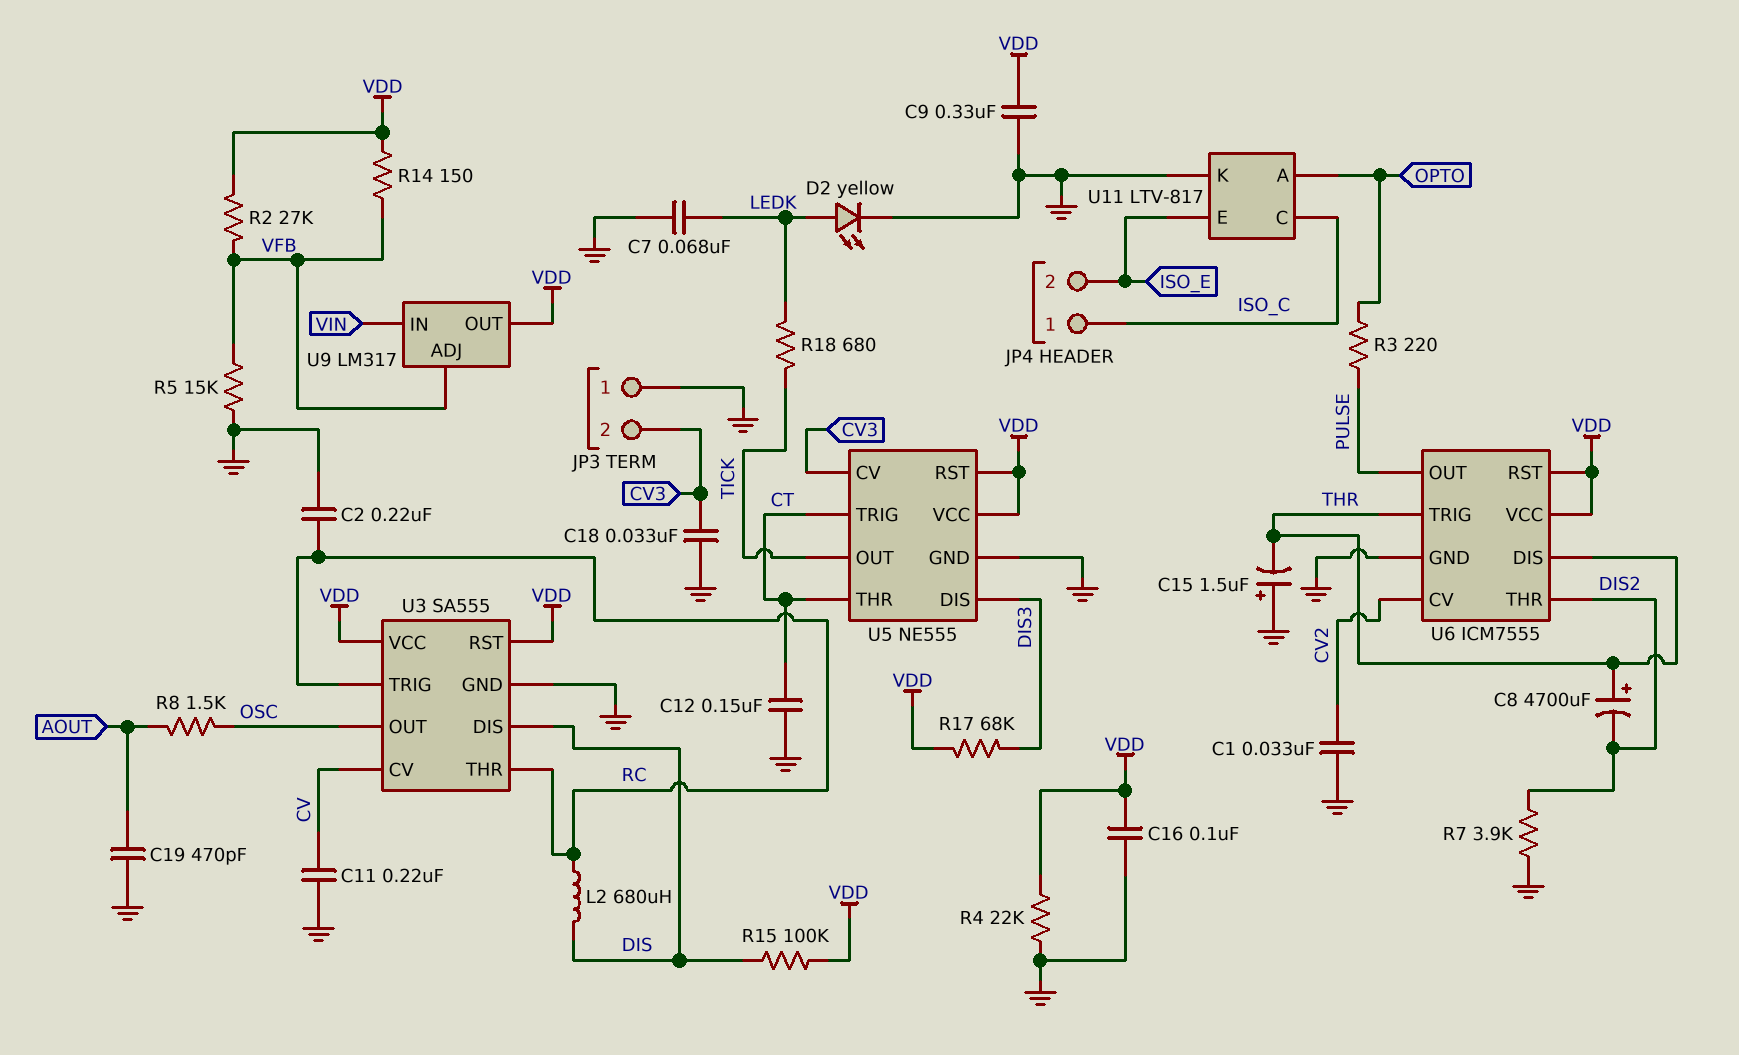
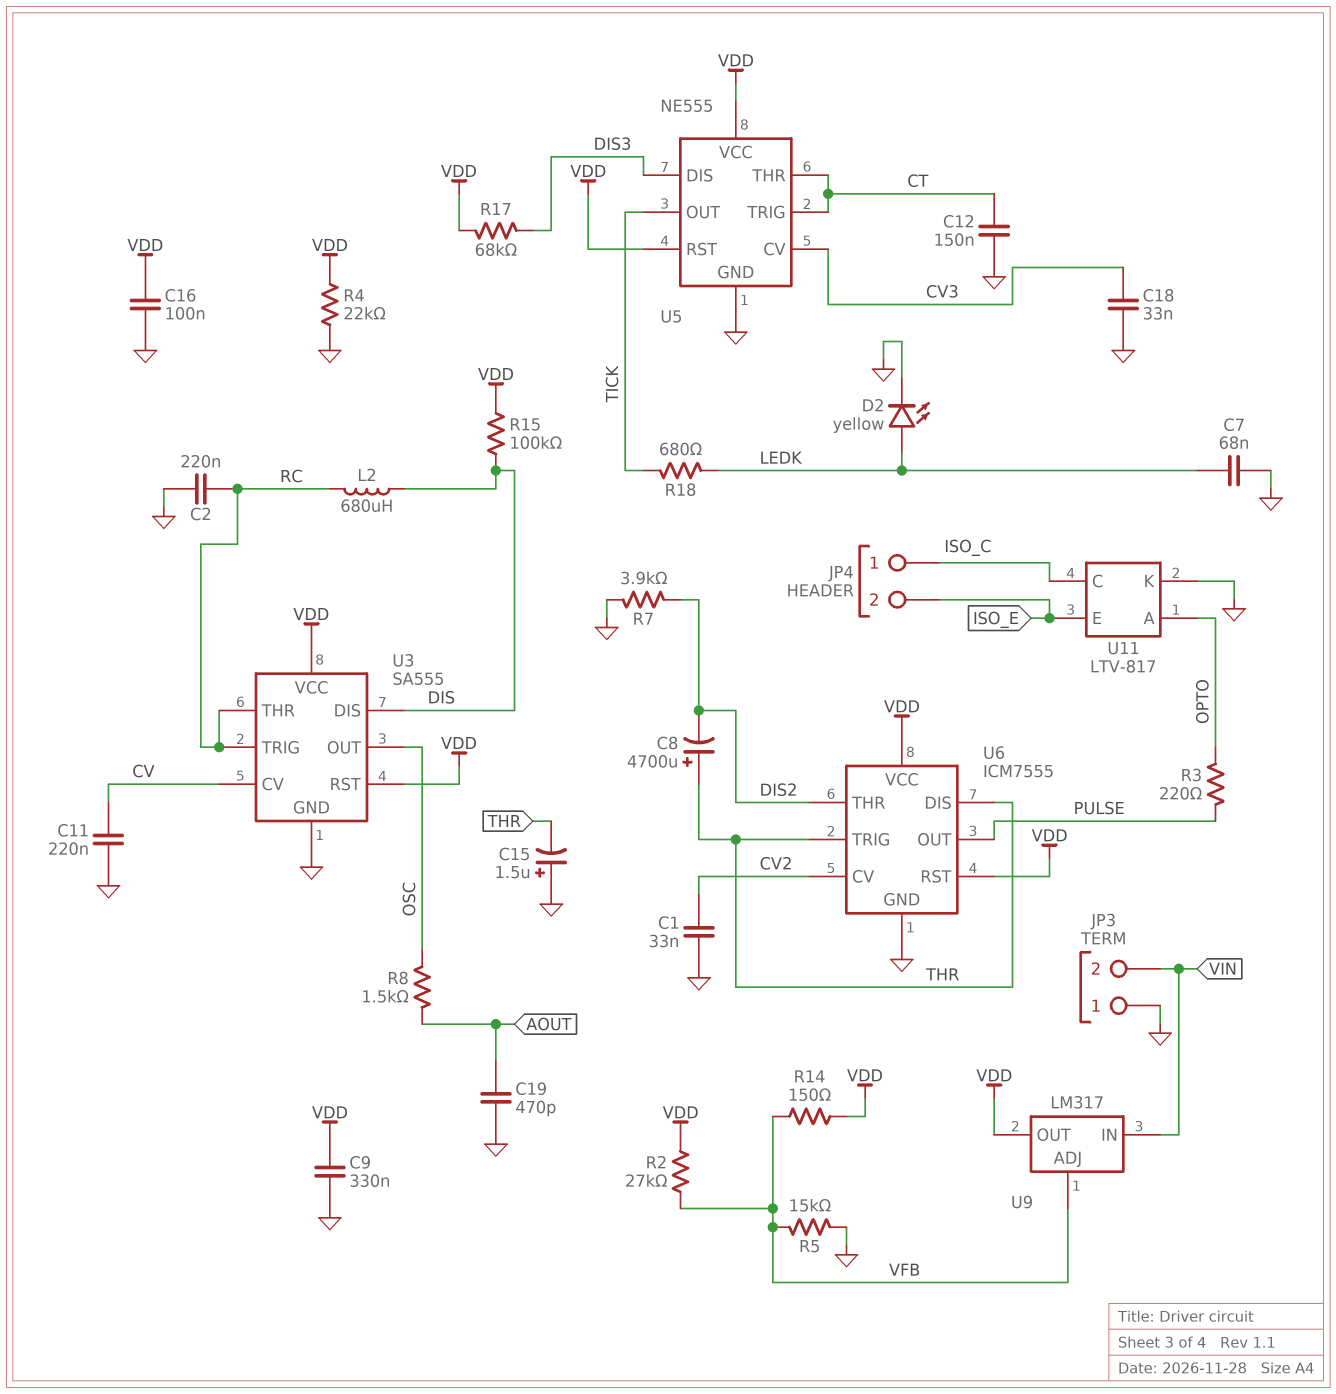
JP3 pin 2: CV3 -> VIN

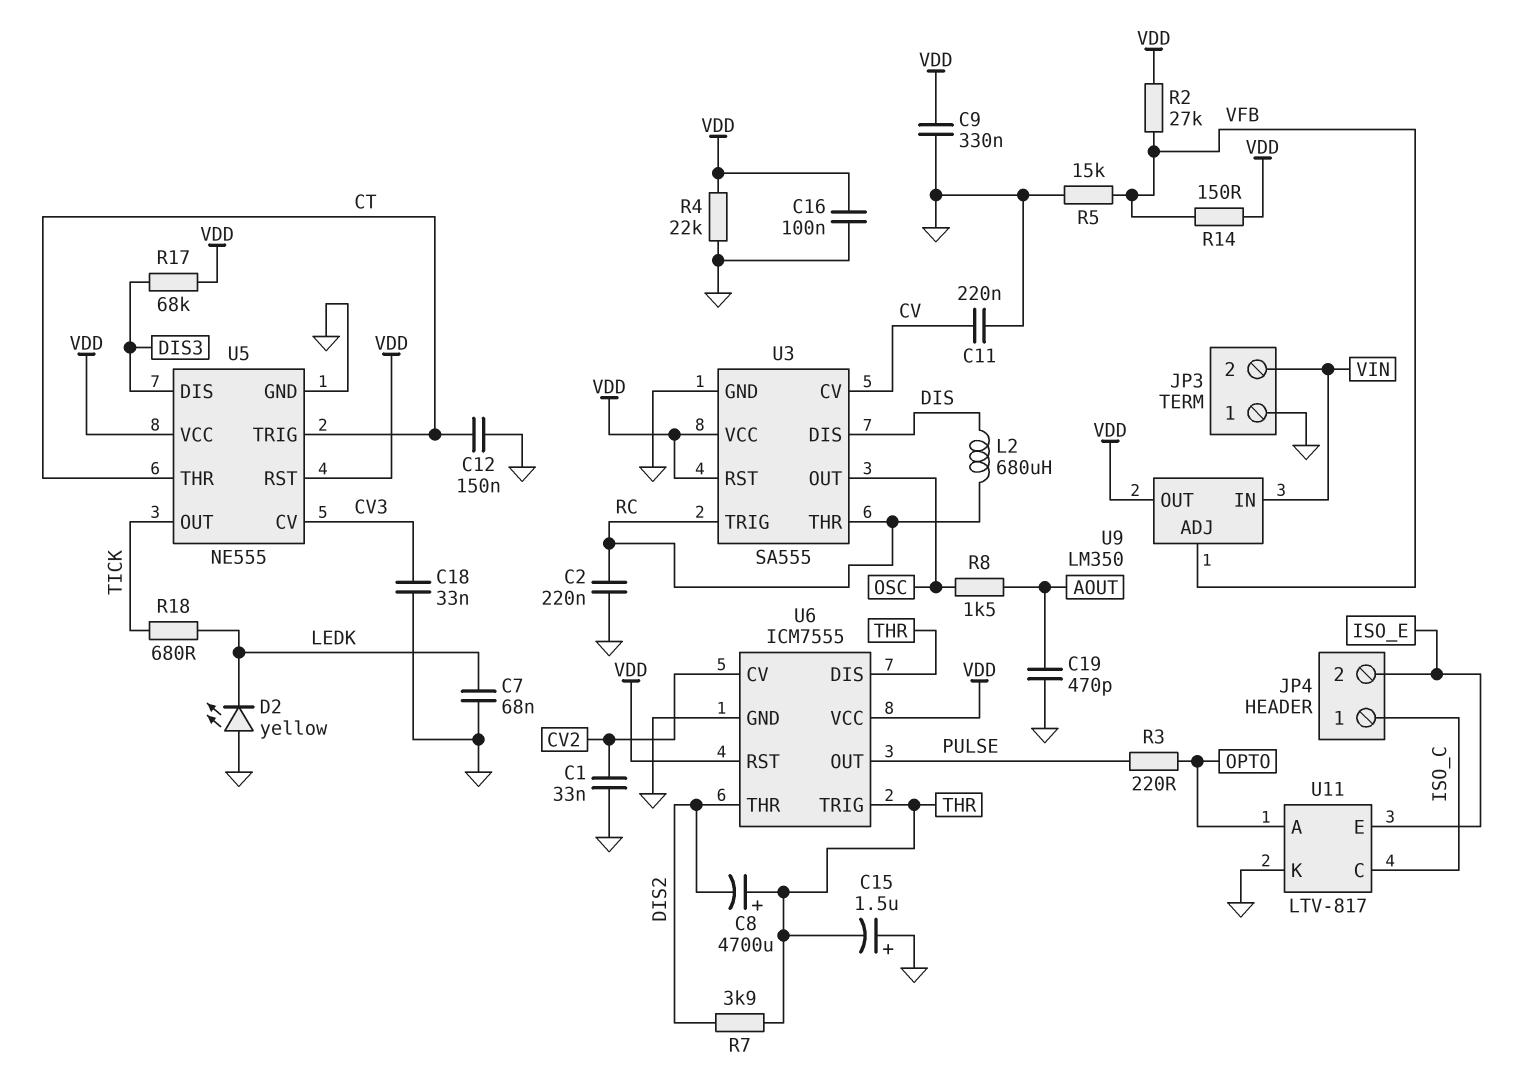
D2: LED yellow (A LEDK, K GND) -> LED yellow (A GND, K LEDK)
R7: 3.9k (DIS2, GND) -> 3.9k (DIS2, THR)
R15: 100k (DIS, VDD) -> none
U9: LM317 -> LM350

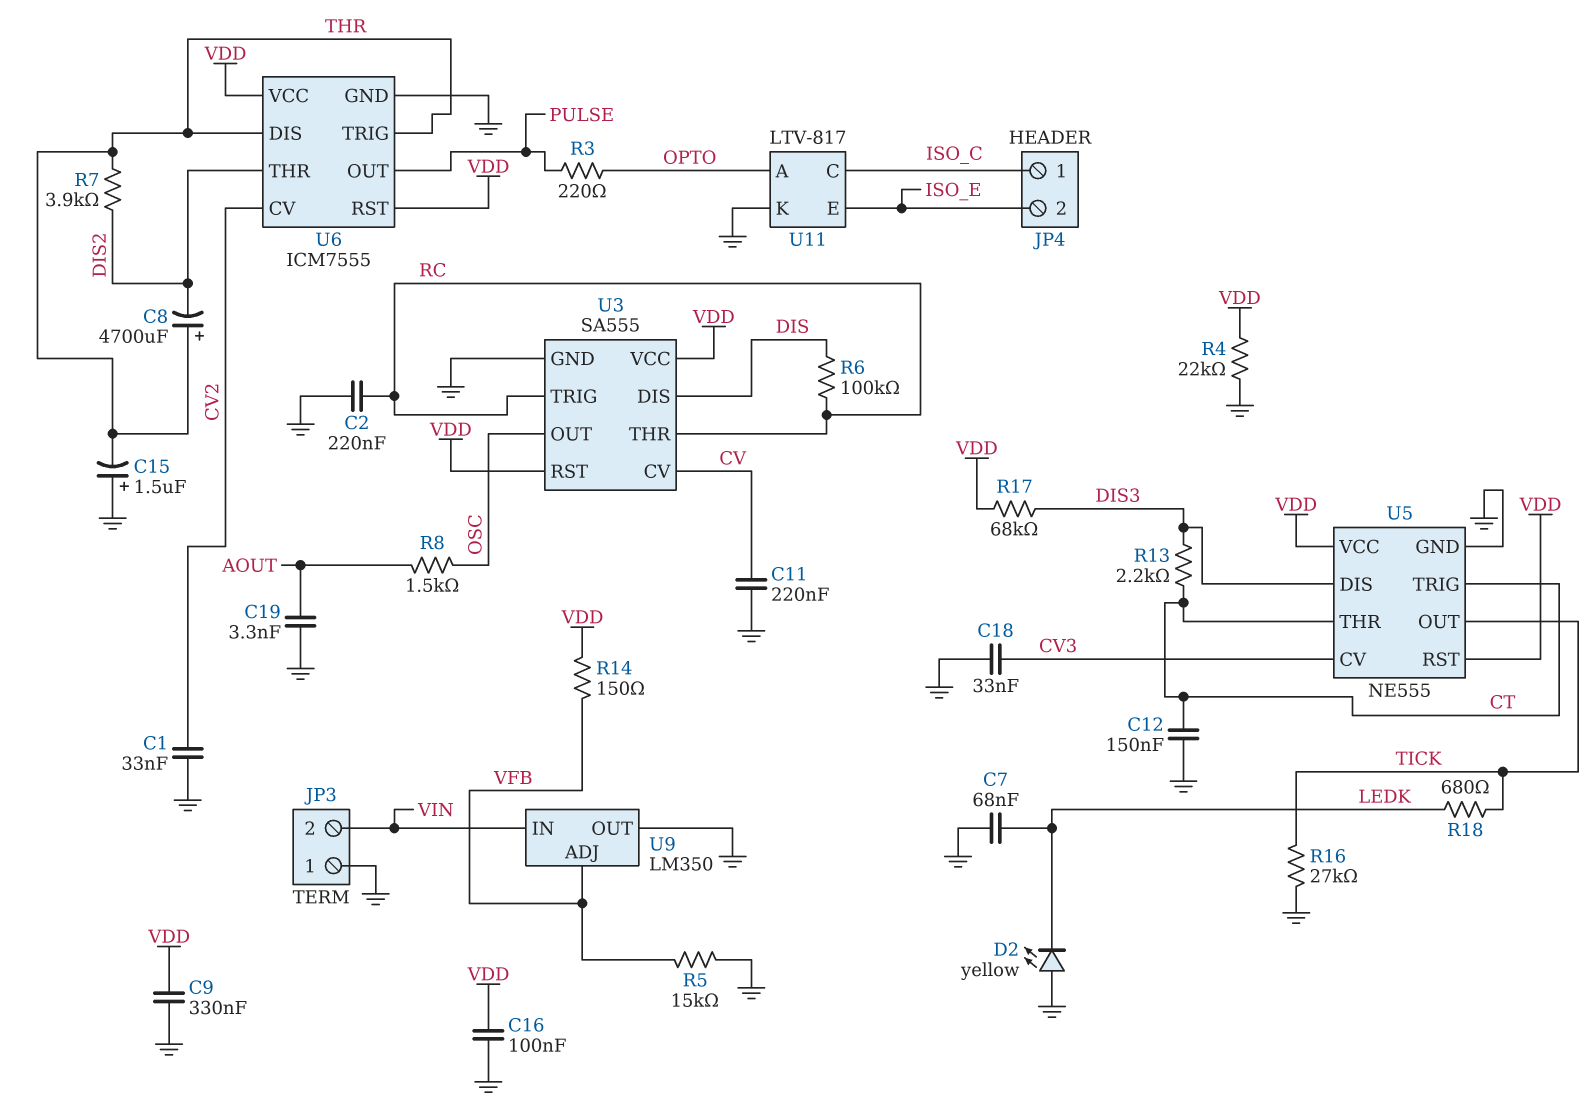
C19: 470pF (AOUT, GND) -> 3.3nF (AOUT, GND)
L2: 680uH (DIS, RC) -> none
R2: 27k (VDD, VFB) -> none
R6: none -> 100k (DIS, RC)
R13: none -> 2.2k (CT, DIS3)
R16: none -> 27k (GND, TICK)
U9 pin OUT: VDD -> GND

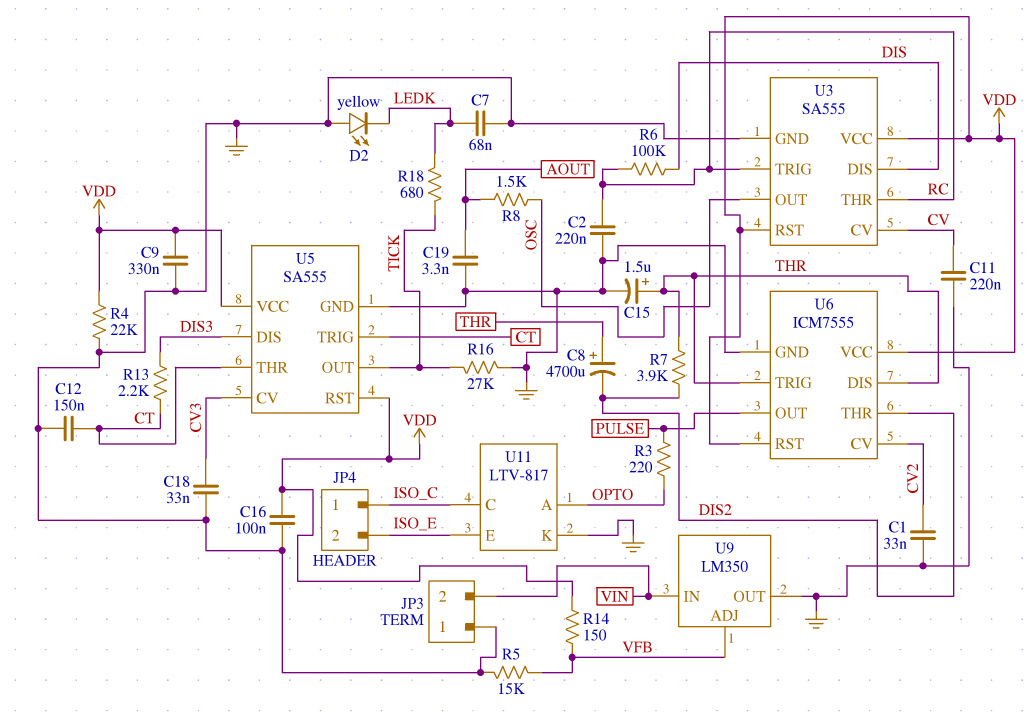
C15: 1.5uF (plus GND, minus THR) -> 1.5uF (plus THR, minus GND)
R17: 68k (DIS3, VDD) -> none
U5: NE555 -> SA555

